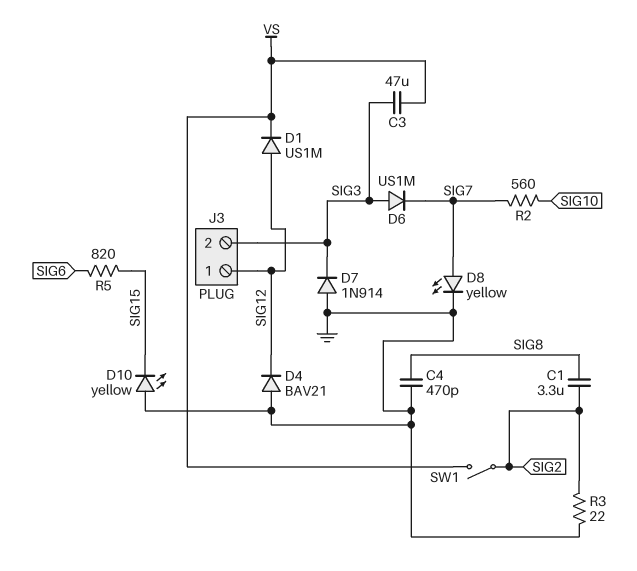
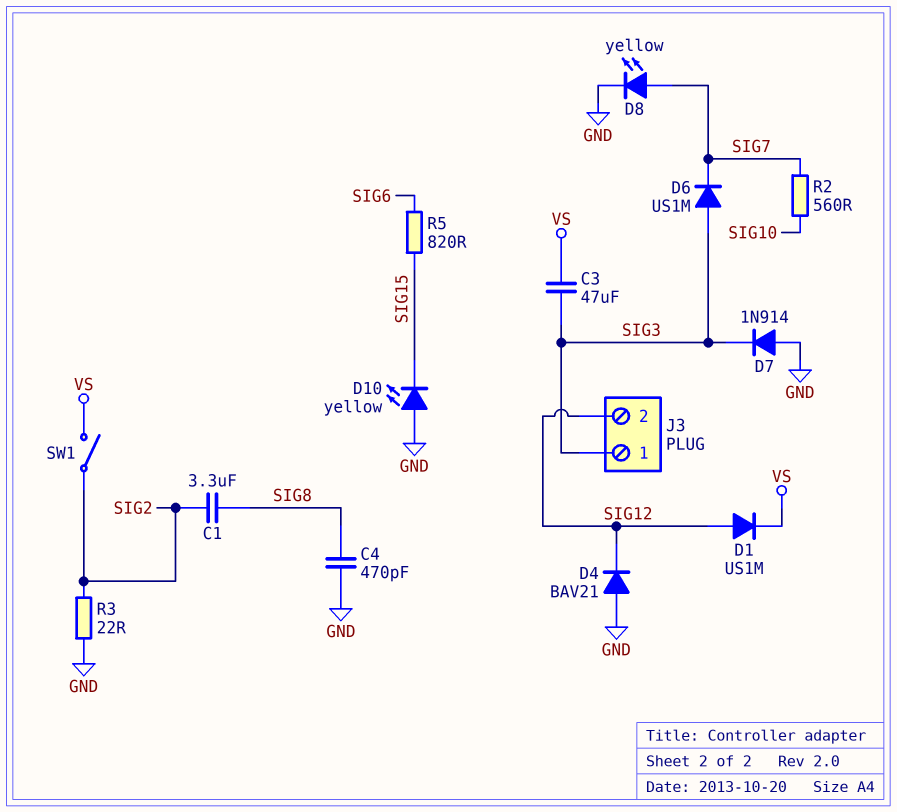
J3 pin 1: SIG12 -> SIG3
J3 pin 2: SIG3 -> SIG12

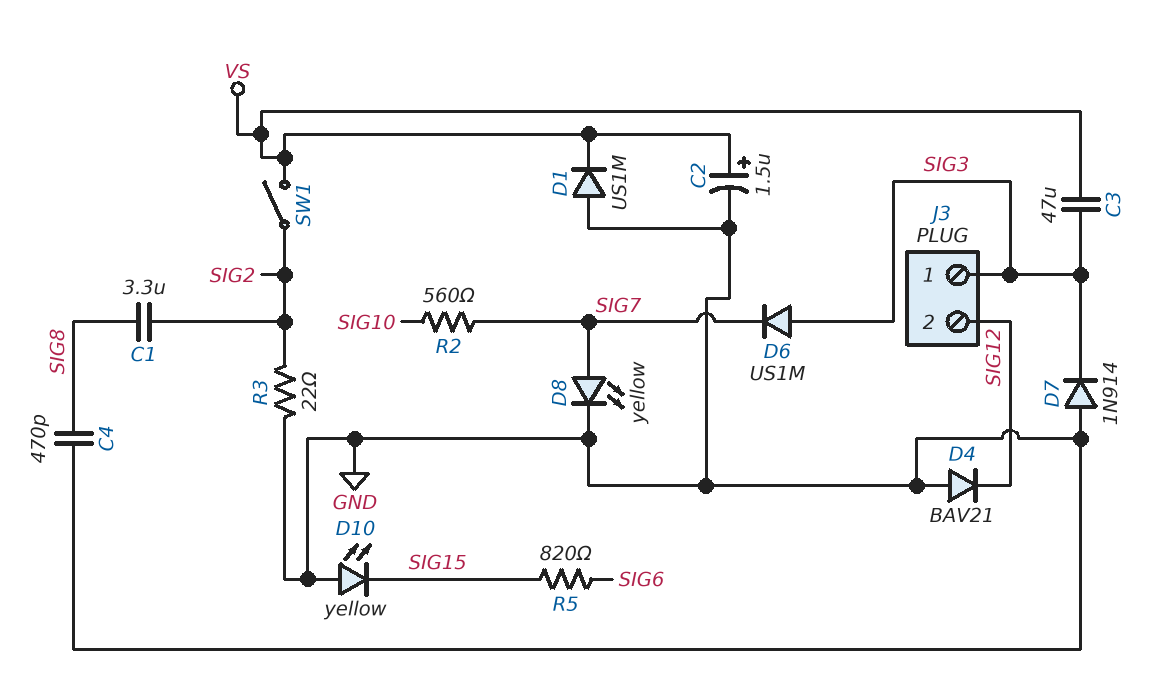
C2: none -> 1.5uF (plus VS, minus GND)
D1: diode US1M (A SIG12, K VS) -> diode US1M (A GND, K VS)

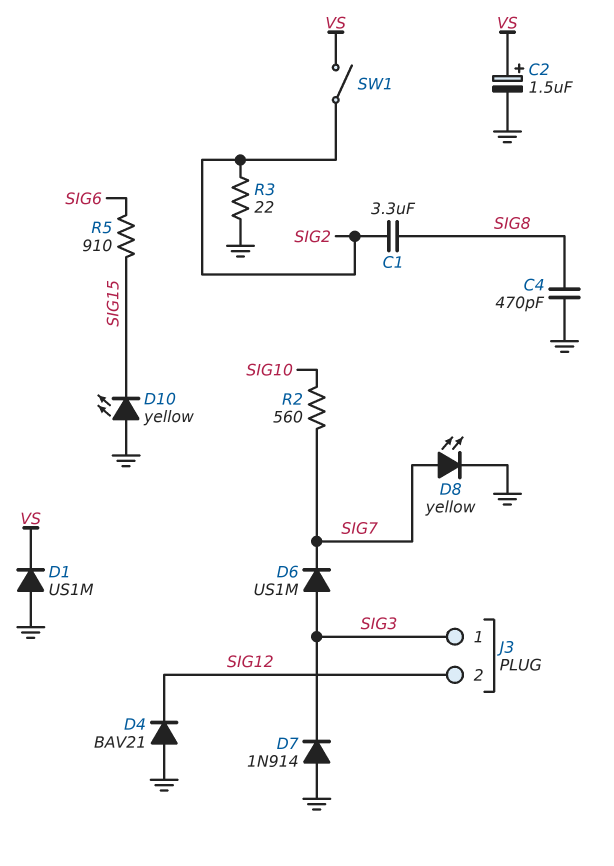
C3: 47uF (SIG3, VS) -> none
R5: 820 (SIG6, SIG15) -> 910 (SIG6, SIG15)

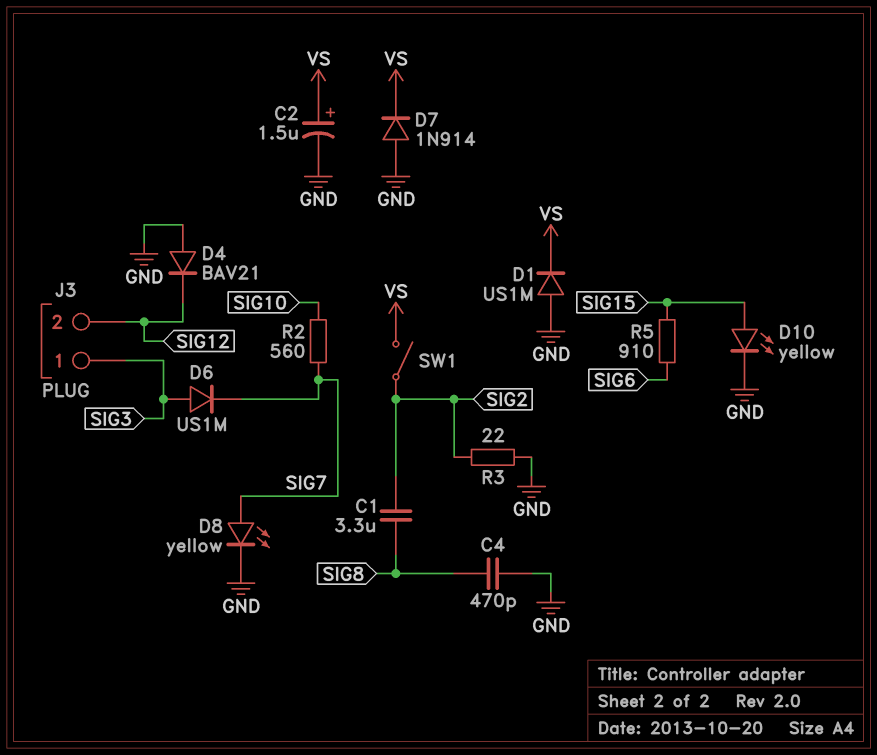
D7: diode 1N914 (A GND, K SIG3) -> diode 1N914 (A GND, K VS)
D10: LED yellow (A GND, K SIG15) -> LED yellow (A SIG15, K GND)

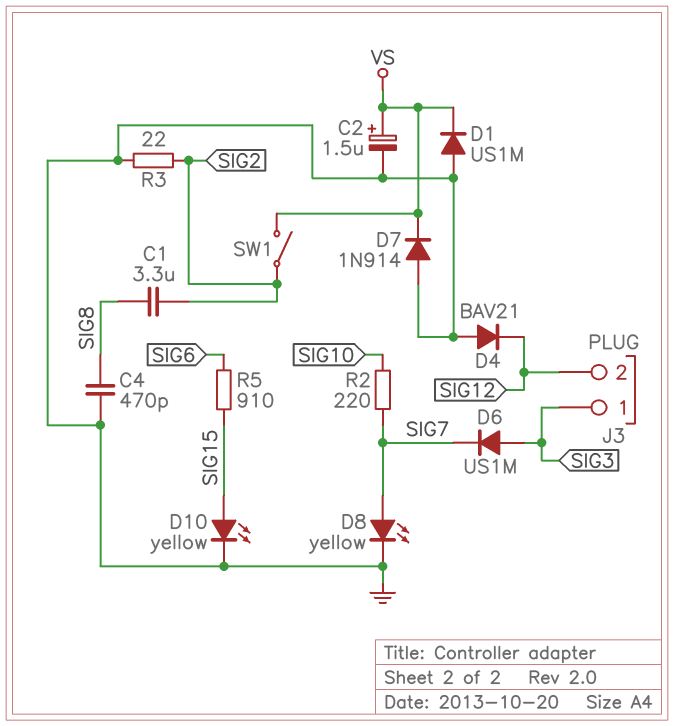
R2: 560 (SIG7, SIG10) -> 220 (SIG7, SIG10)

